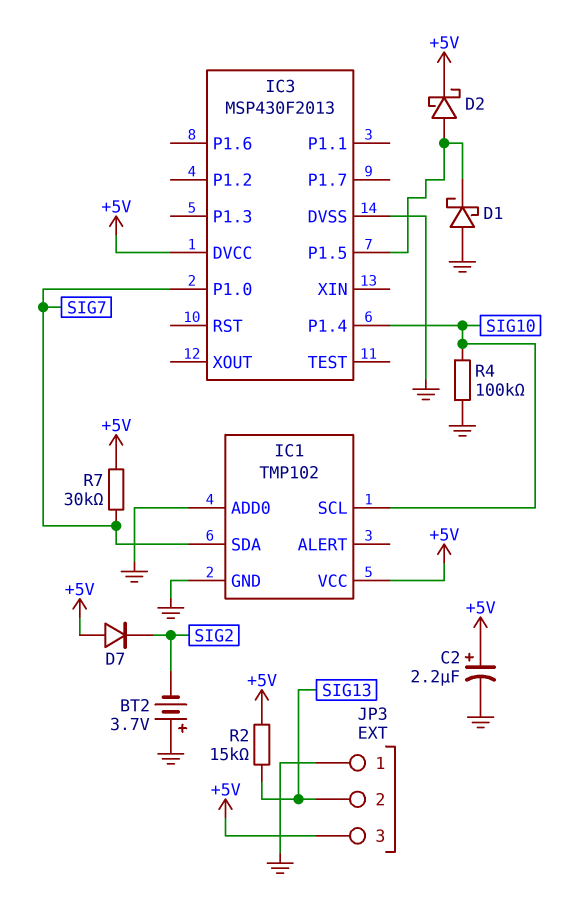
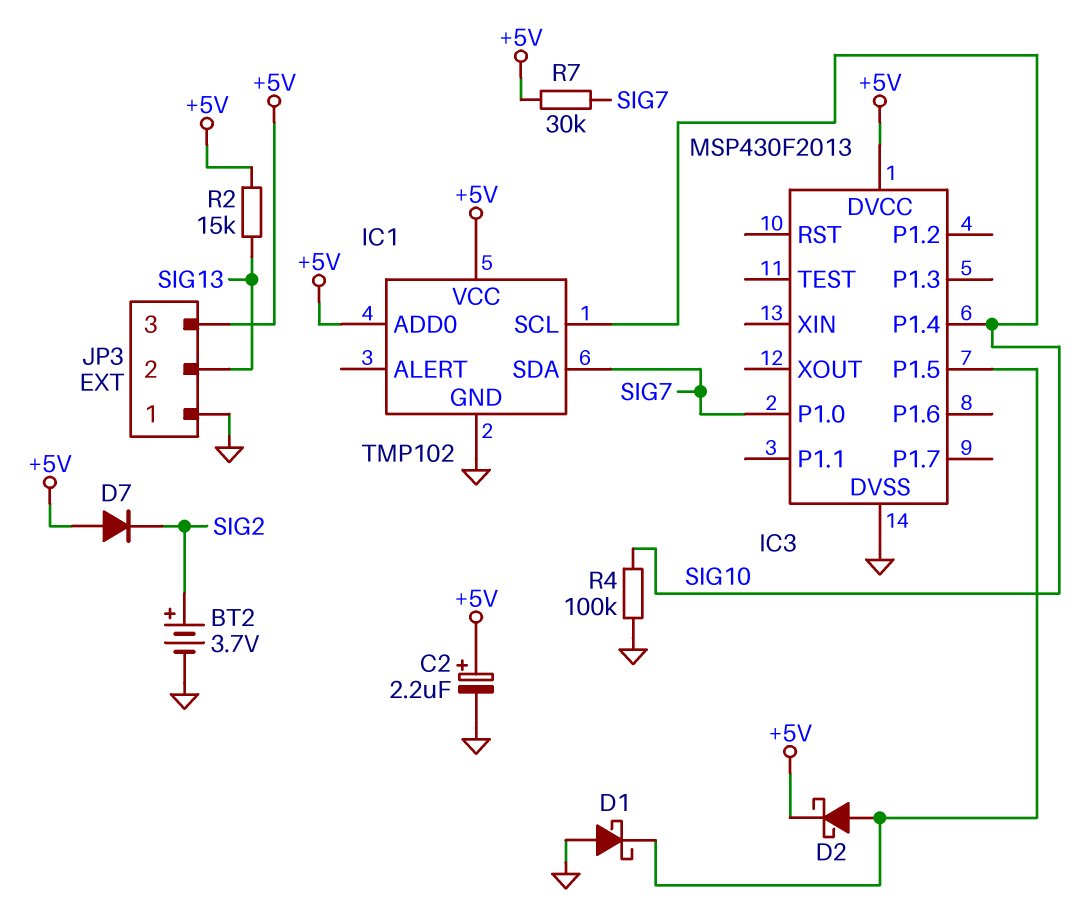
BT2: 3.7V (plus GND, minus SIG2) -> 3.7V (plus SIG2, minus GND)
IC1 pin ADD0: GND -> +5V

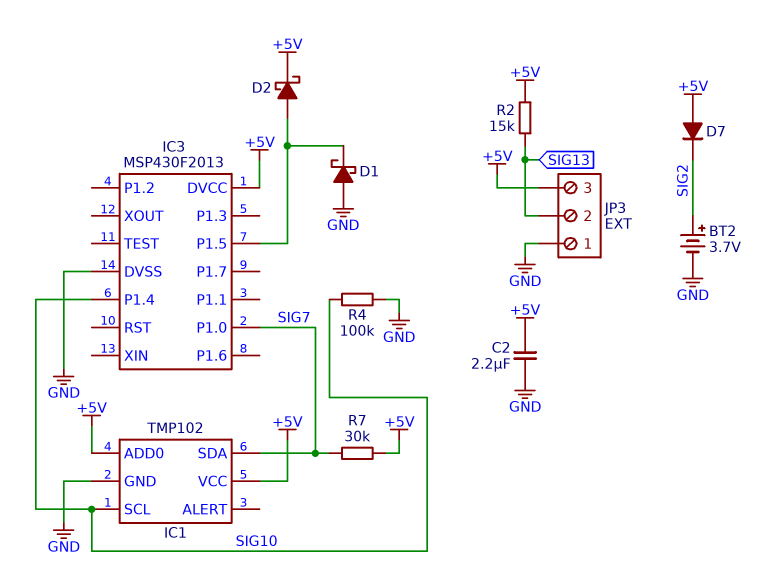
C2: 2.2uF (plus +5V, minus GND) -> 2.2uF (+5V, GND)

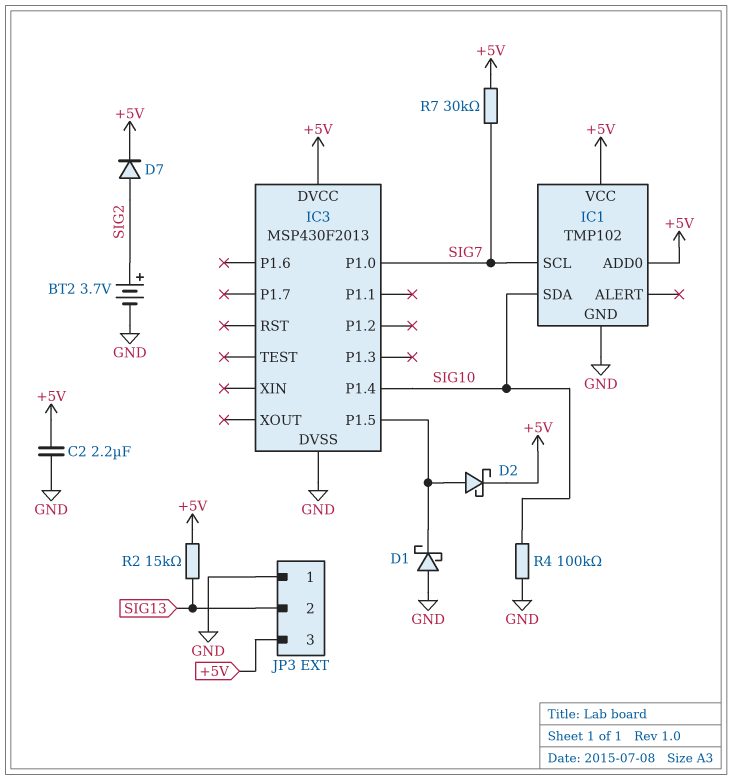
D7: diode (A +5V, K SIG2) -> diode (A SIG2, K +5V)
IC1 pin SCL: SIG10 -> SIG7
IC1 pin SDA: SIG7 -> SIG10

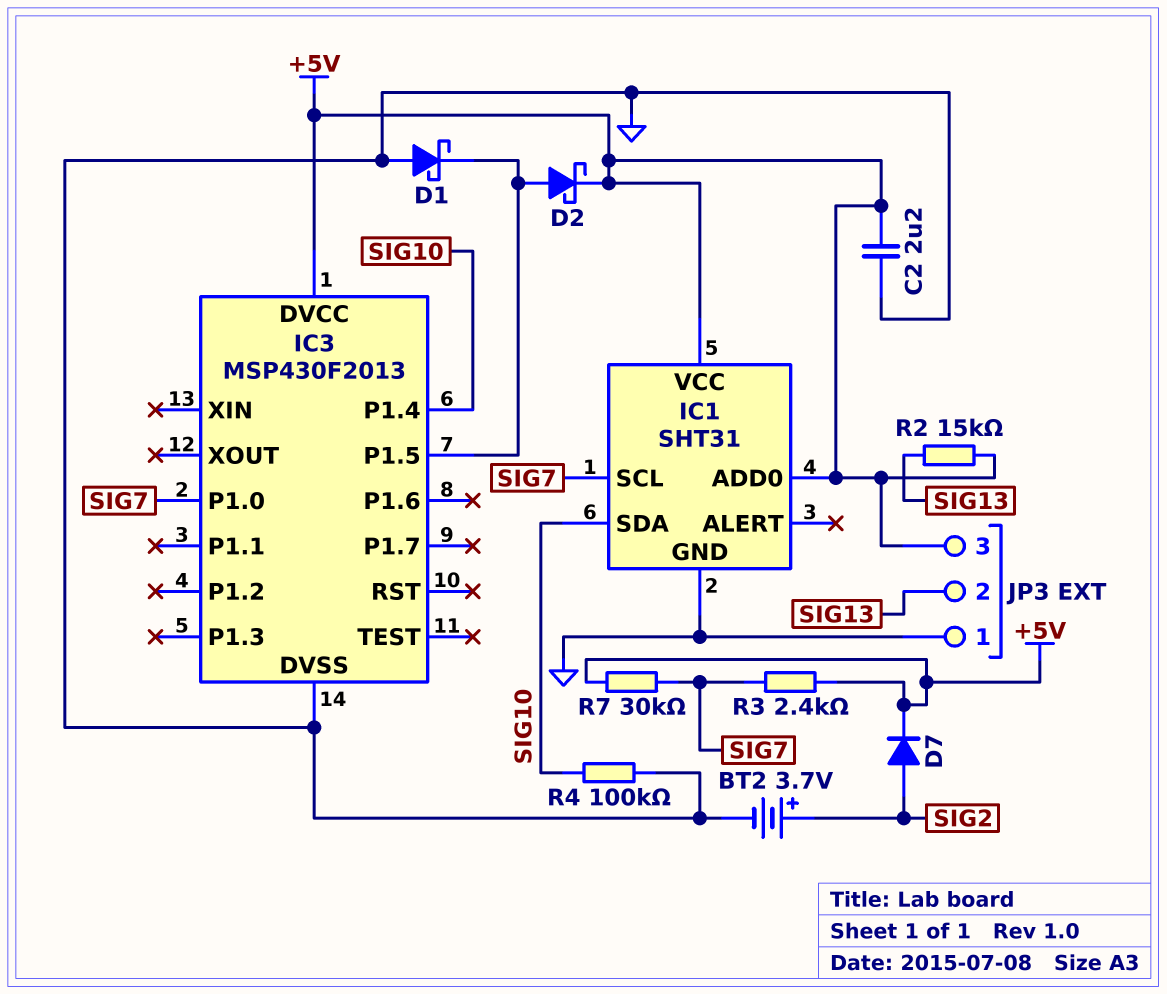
IC1: TMP102 -> SHT31
R3: none -> 2.4k (+5V, SIG7)

